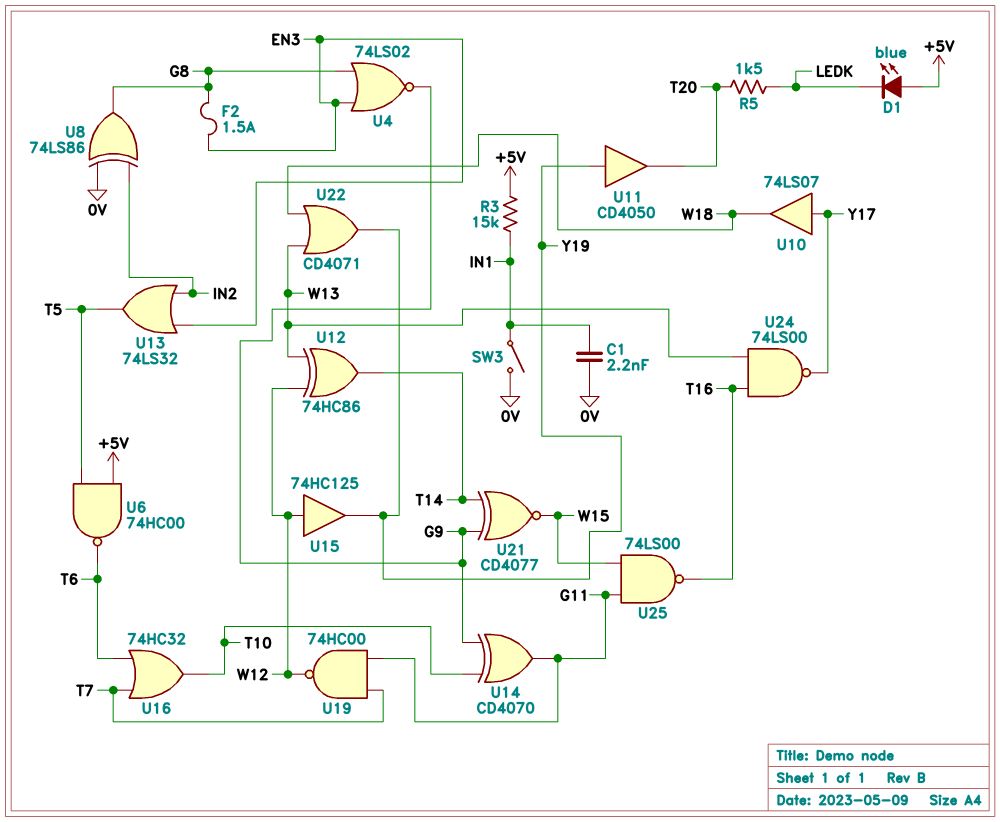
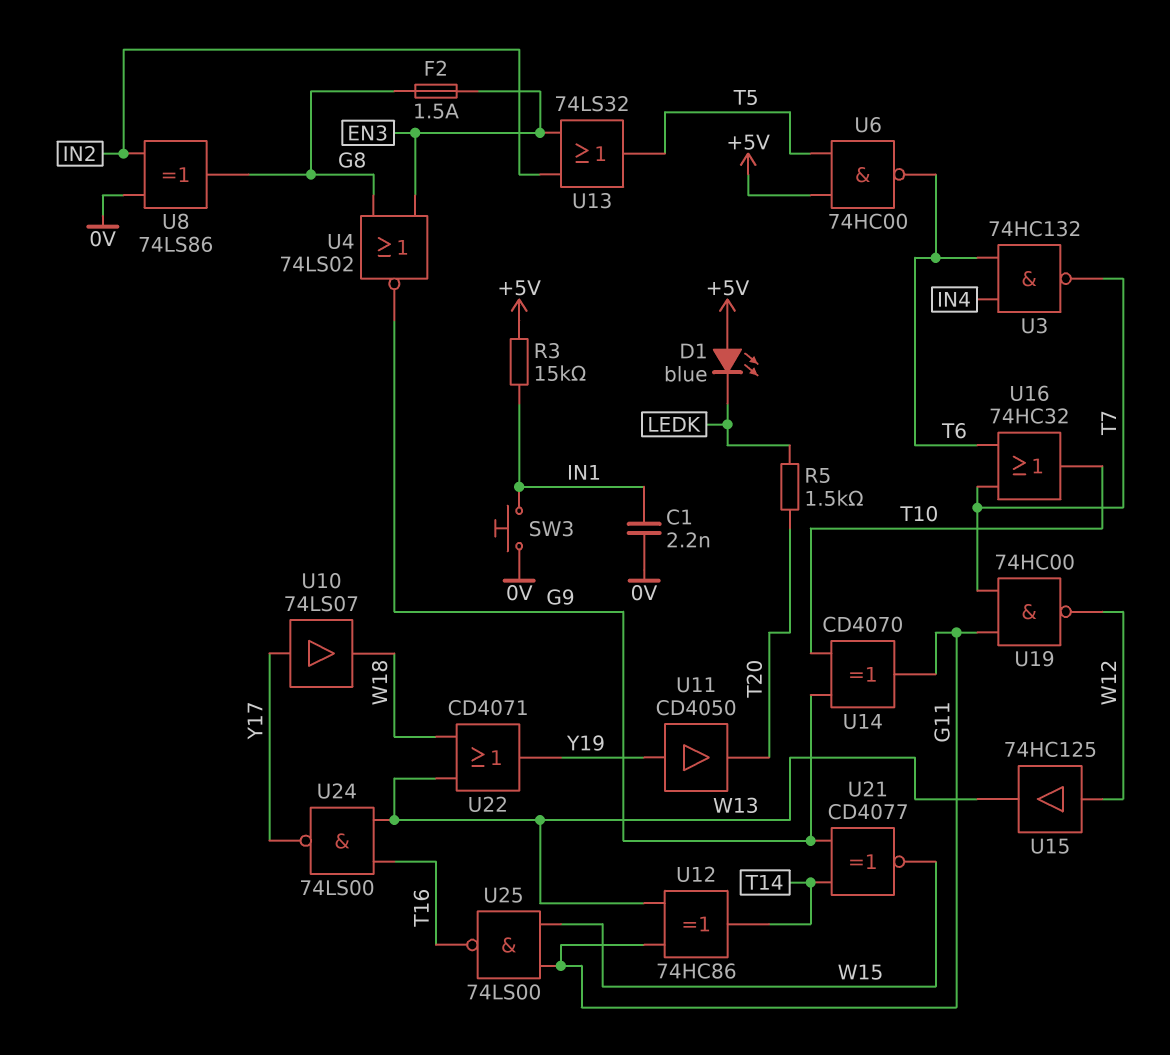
SW3: switch (0V, IN1) -> button (0V, IN1)
U3: none -> NAND 74HC132 (in IN4, in T6, out T7)
U12: XOR 74HC86 (in W12, in W13, out T14) -> XOR 74HC86 (in G11, in W13, out T14)
U15: buffer 74HC125 (in W12, out Y19) -> buffer 74HC125 (in W12, out W13)

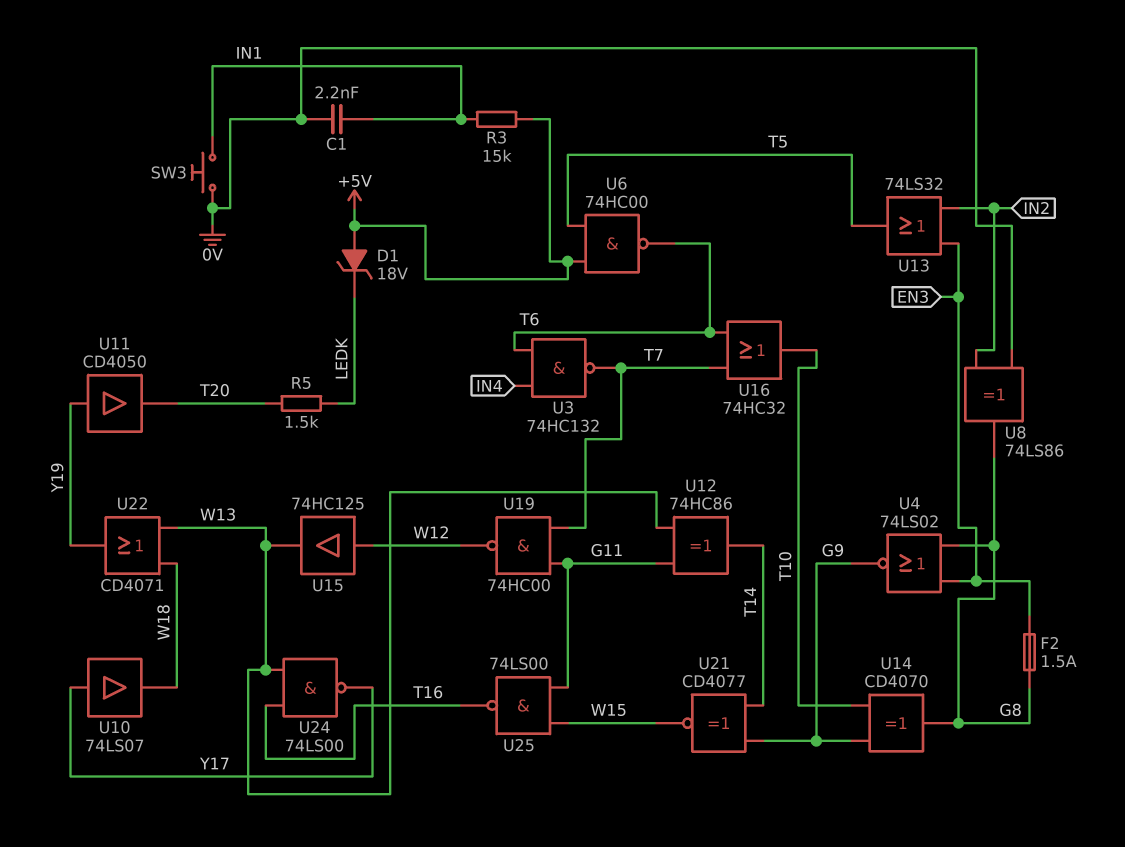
D1: LED blue (A +5V, K LEDK) -> zener 18V (A +5V, K LEDK)
U14: XOR CD4070 (in G9, in T10, out G11) -> XOR CD4070 (in G9, in T10, out G8)

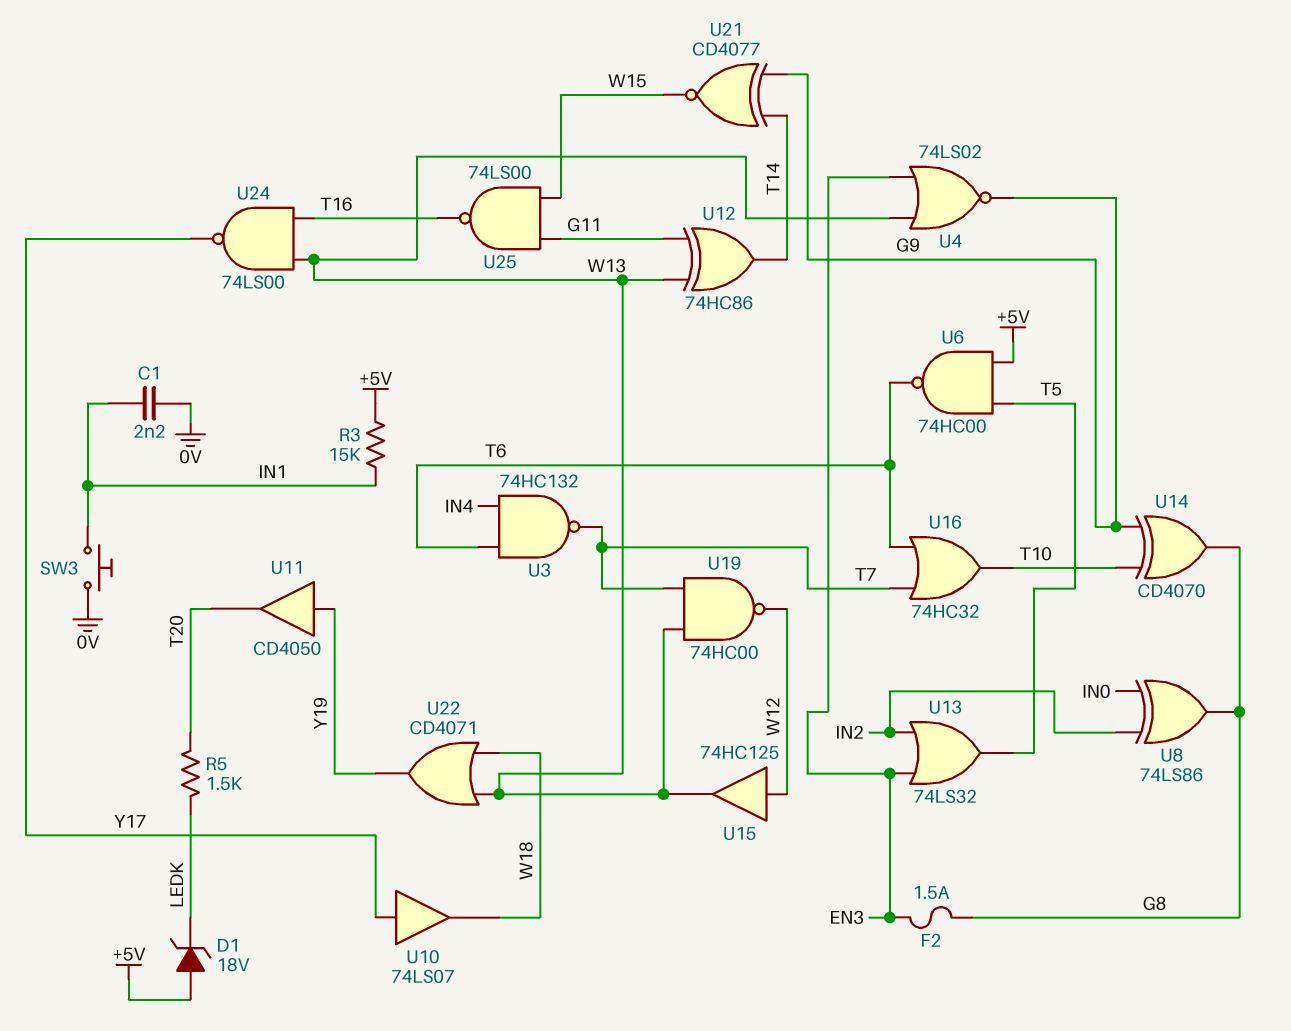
U4: NOR 74LS02 (in EN3, in G8, out G9) -> NOR 74LS02 (in EN3, in W13, out G9)
U8: XOR 74LS86 (in 0V, in IN2, out G8) -> XOR 74LS86 (in IN0, in IN2, out G8)
U19: NAND 74HC00 (in G11, in T7, out W12) -> NAND 74HC00 (in T7, in W13, out W12)

